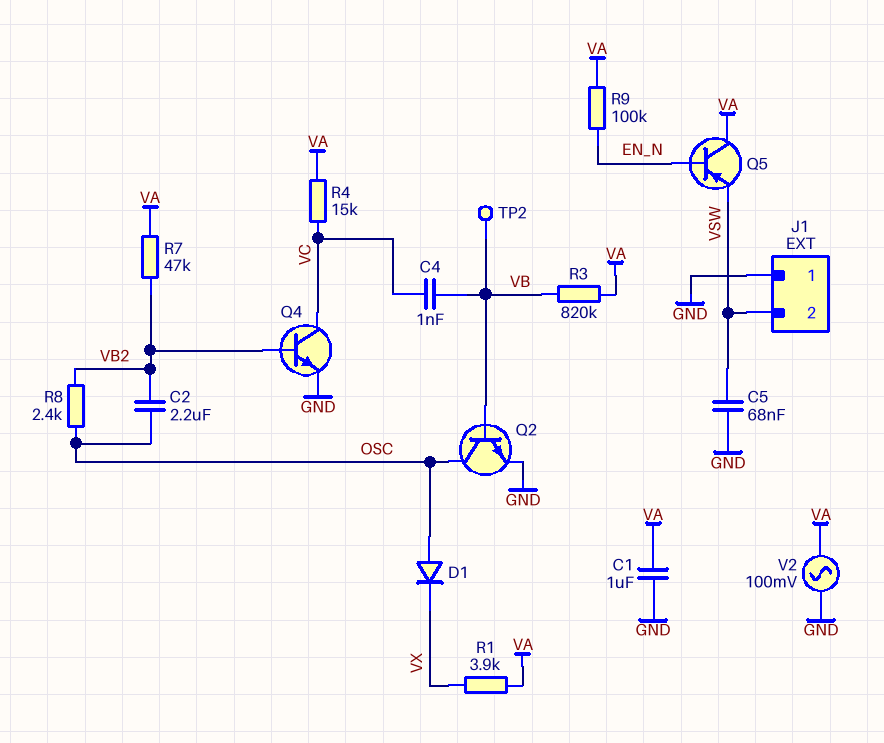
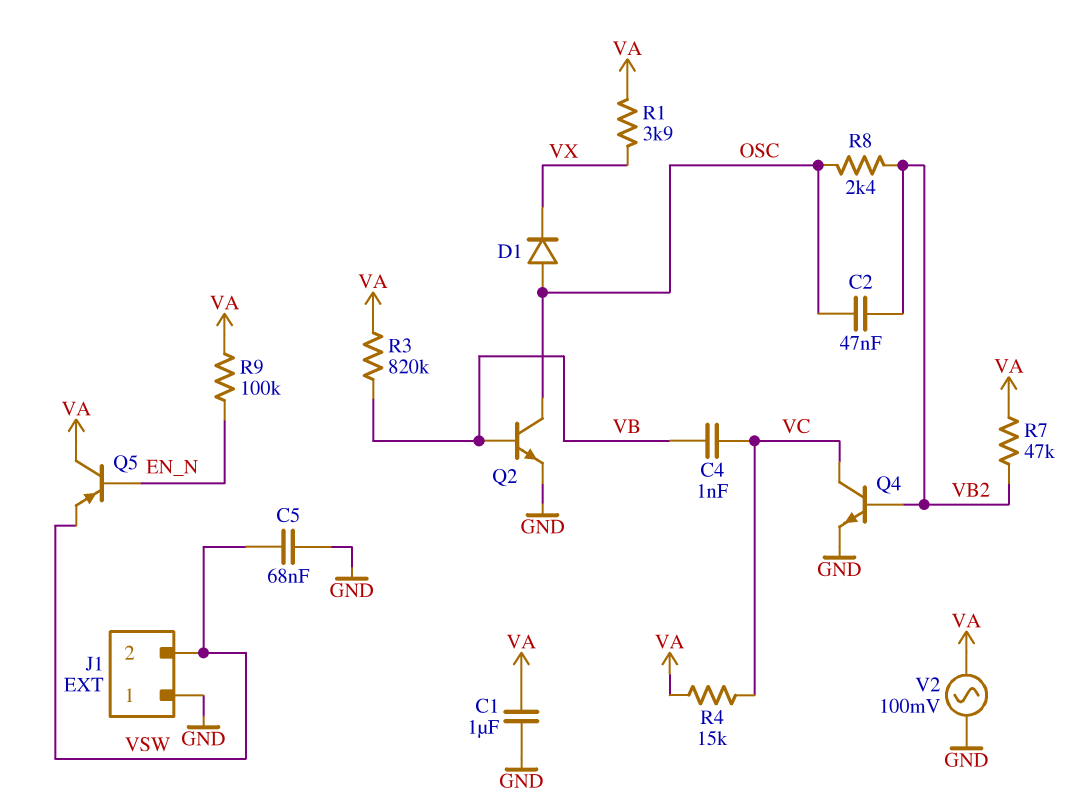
C2: 2.2uF (OSC, VB2) -> 47nF (OSC, VB2)
TP2: test point (VB) -> none

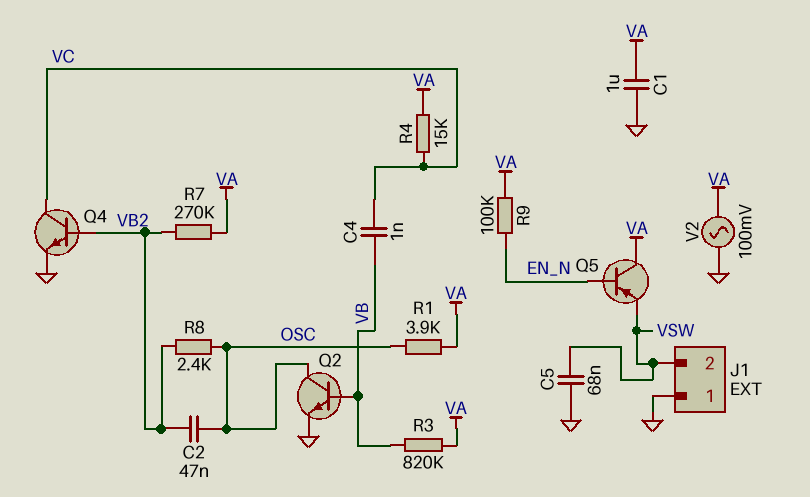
D1: diode (A OSC, K VX) -> none
R1: 3.9k (VA, VX) -> 3.9k (OSC, VA)
R7: 47k (VA, VB2) -> 270k (VA, VB2)

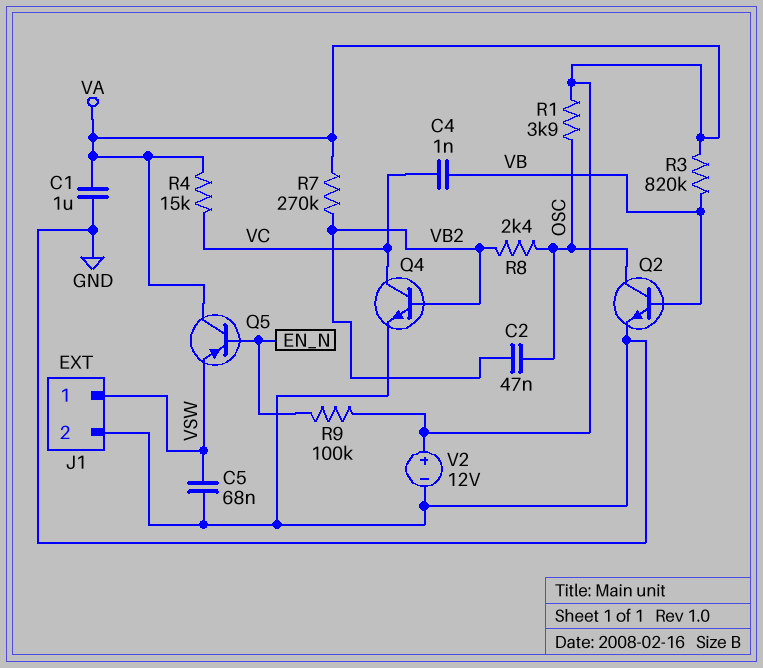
J1 pin 1: GND -> VSW
J1 pin 2: VSW -> GND
V2: AC 100mV (GND, VA) -> 12V (plus VA, minus GND)

